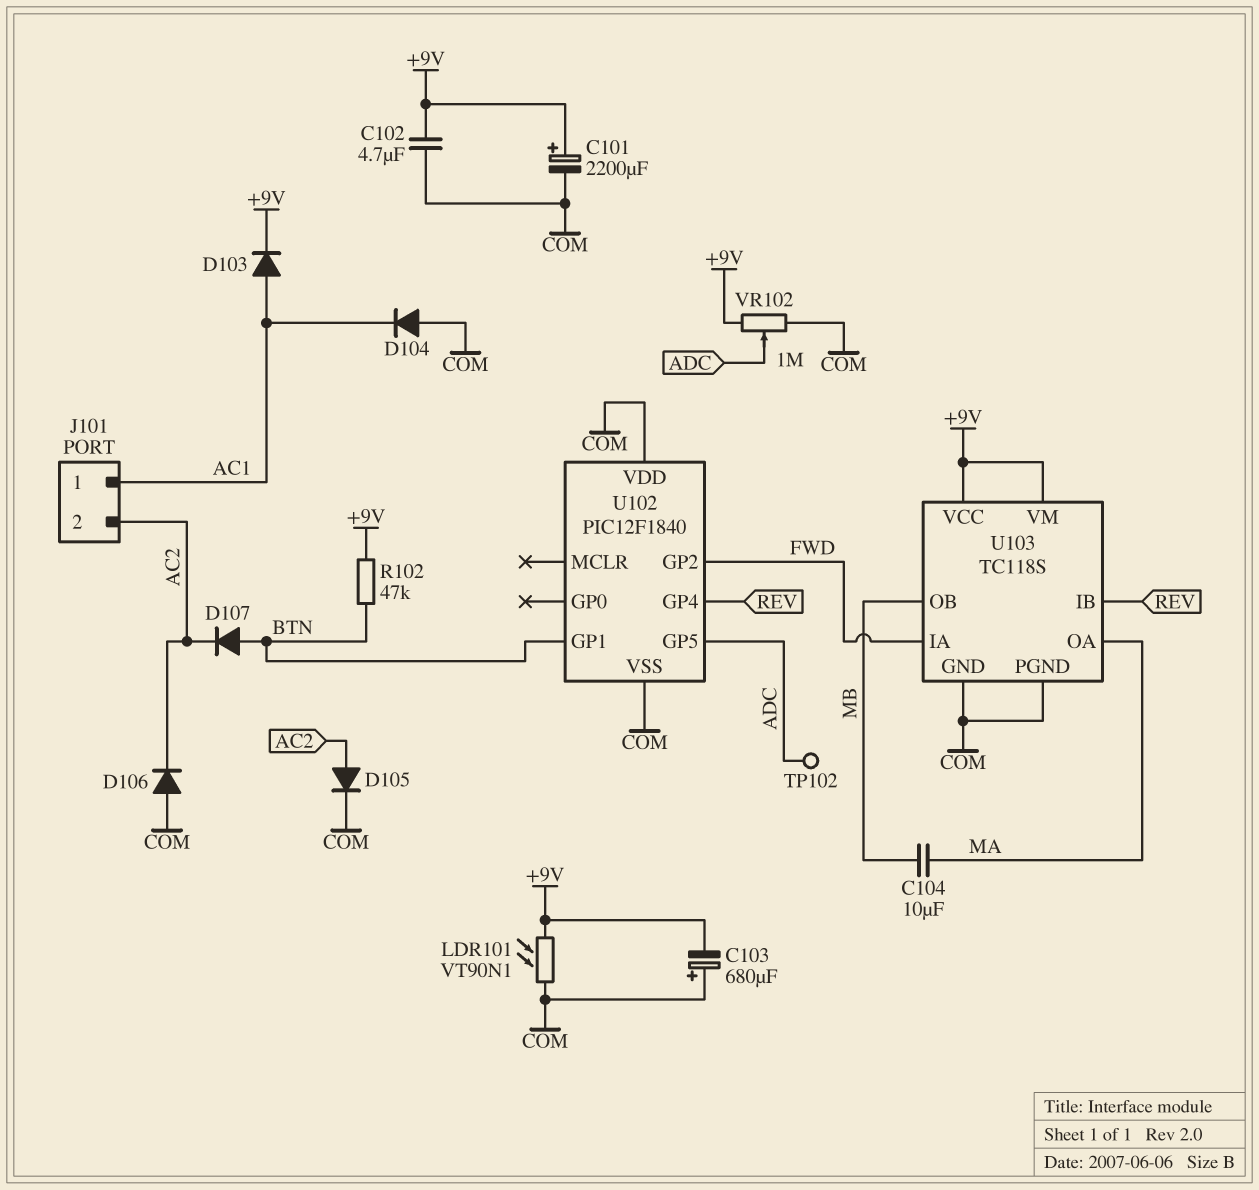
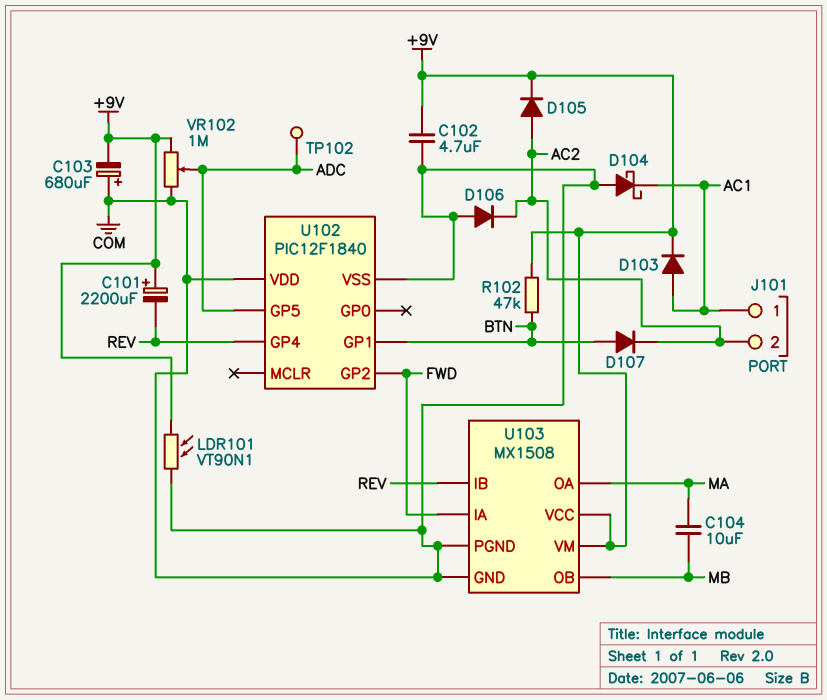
C101: 2200uF (plus +9V, minus COM) -> 2200uF (plus +9V, minus REV)
D104: diode (A COM, K AC1) -> schottky (A COM, K AC1)
D105: diode (A AC2, K COM) -> diode (A AC2, K +9V)
U103: TC118S -> MX1508

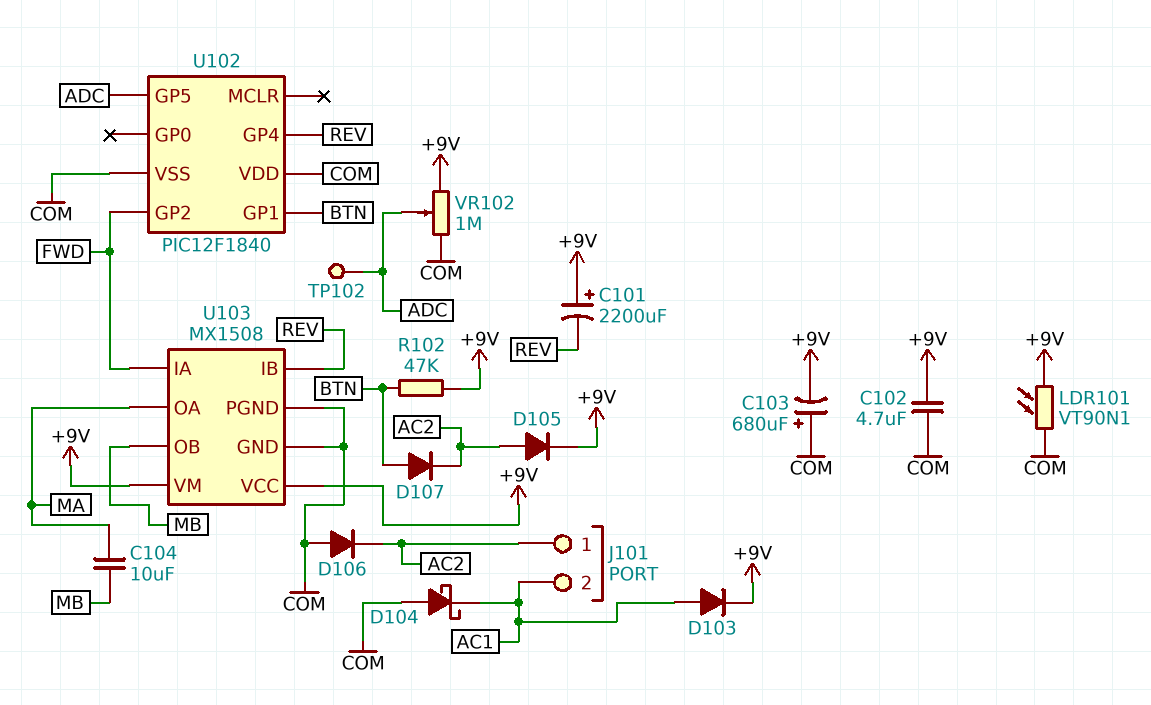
J101 pin 1: AC1 -> AC2
J101 pin 2: AC2 -> AC1

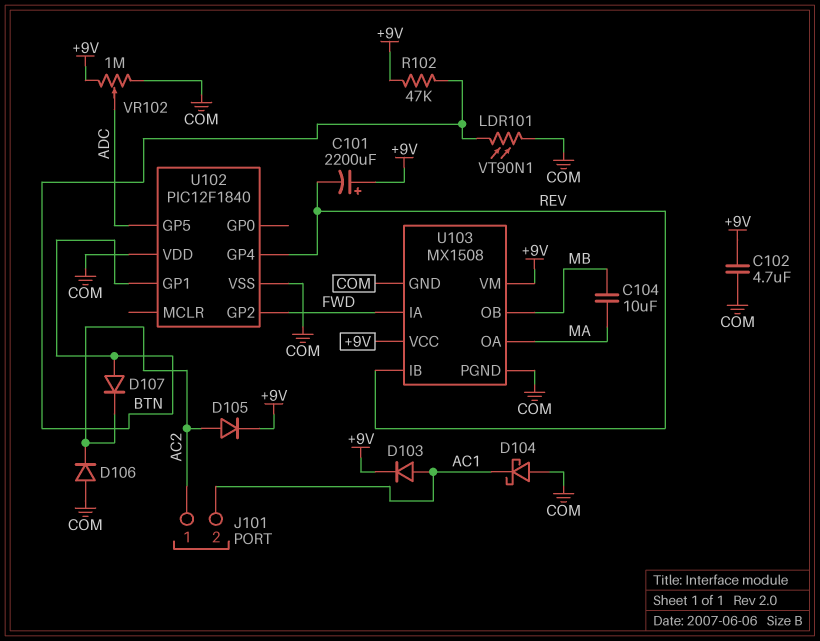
C103: 680uF (plus COM, minus +9V) -> none
LDR101: VT90N1 (+9V, COM) -> VT90N1 (BTN, COM)
TP102: test point (ADC) -> none

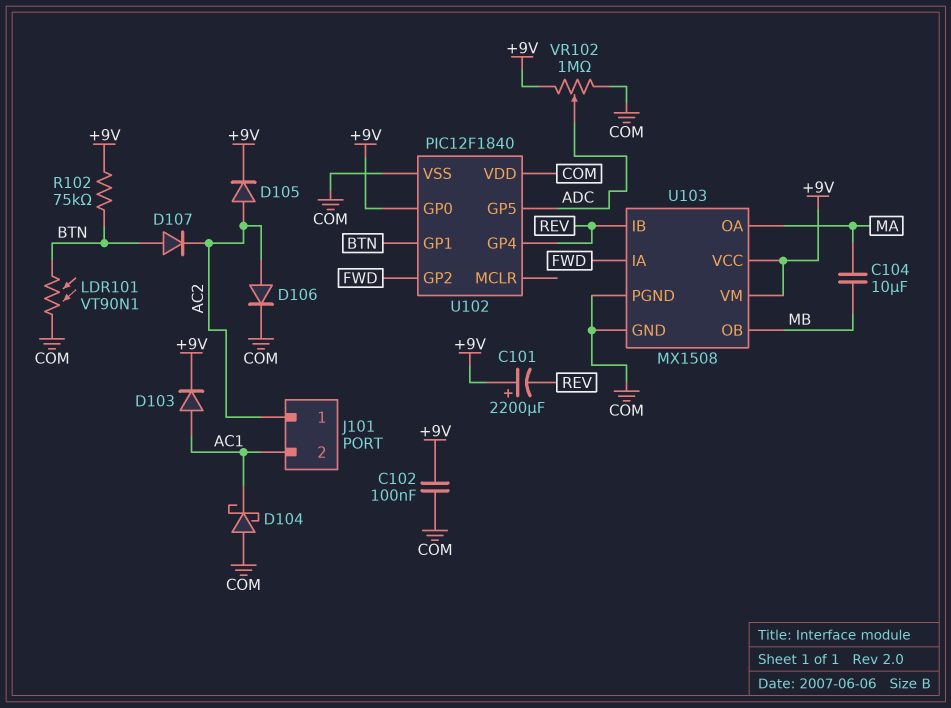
C102: 4.7uF (+9V, COM) -> 100nF (+9V, COM)
D106: diode (A COM, K AC2) -> diode (A AC2, K COM)
R102: 47k (+9V, BTN) -> 75k (+9V, BTN)
U102 pin GP0: none -> +9V

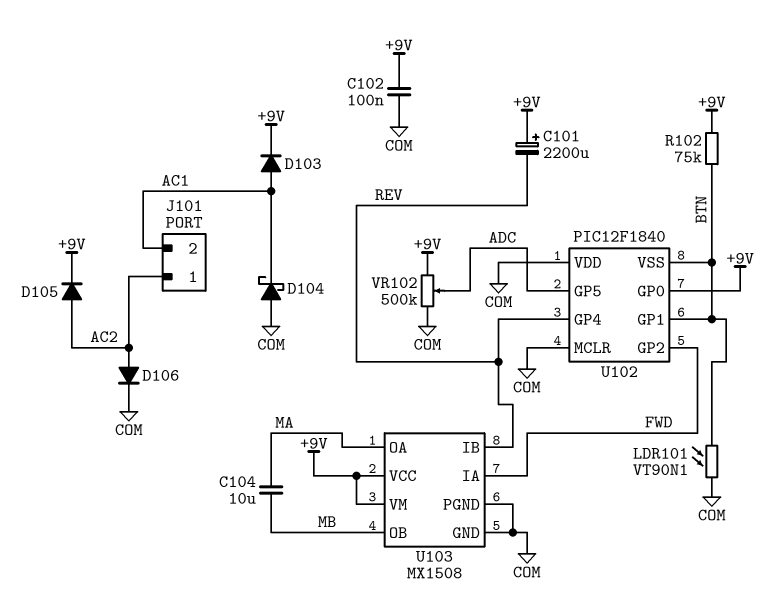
D107: diode (A BTN, K AC2) -> none
U102 pin MCLR: none -> COM
U102 pin VSS: COM -> BTN
VR102: 1M (+9V, COM, wiper ADC) -> 500k (+9V, COM, wiper ADC)

